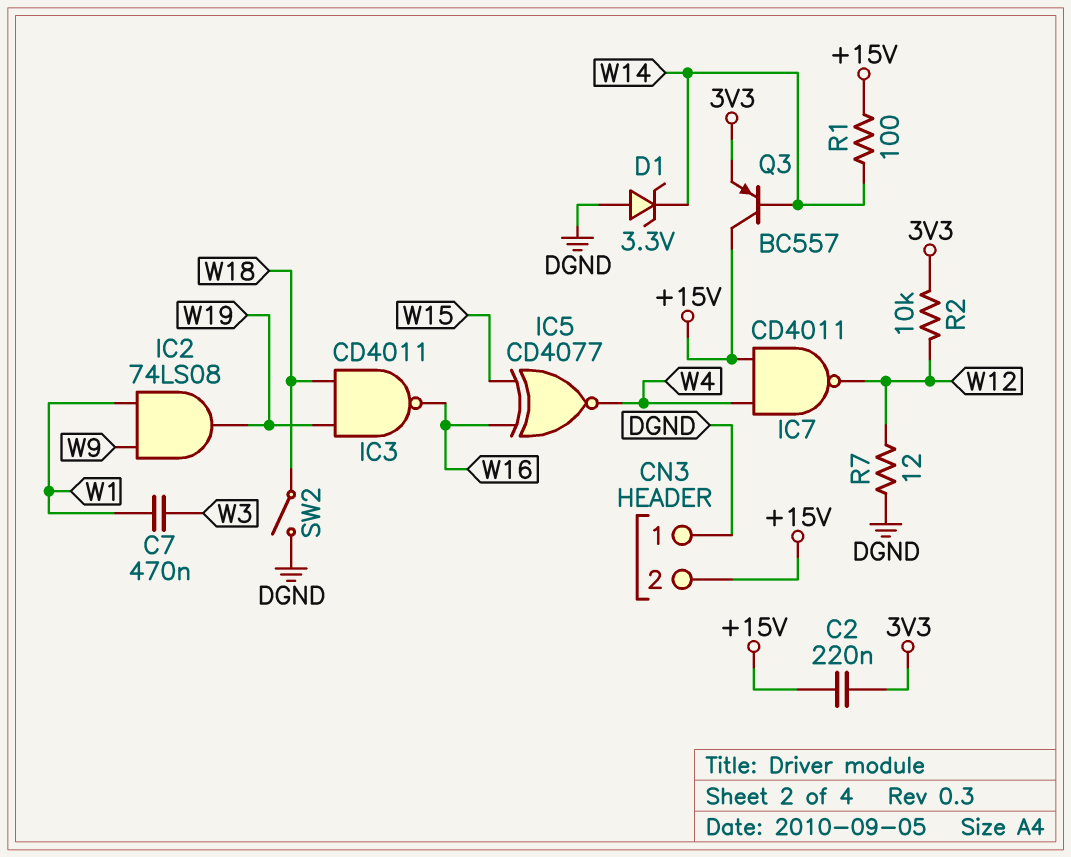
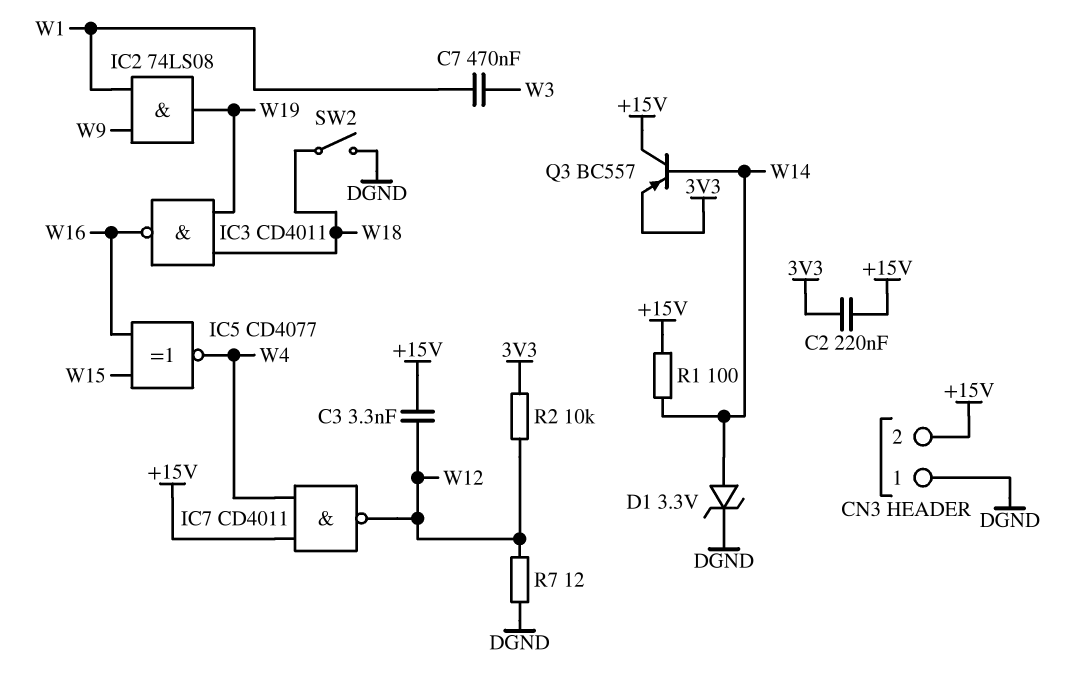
C3: none -> 3.3nF (+15V, W12)
D1: zener 3.3V (A DGND, K W14) -> zener 3.3V (A W14, K DGND)

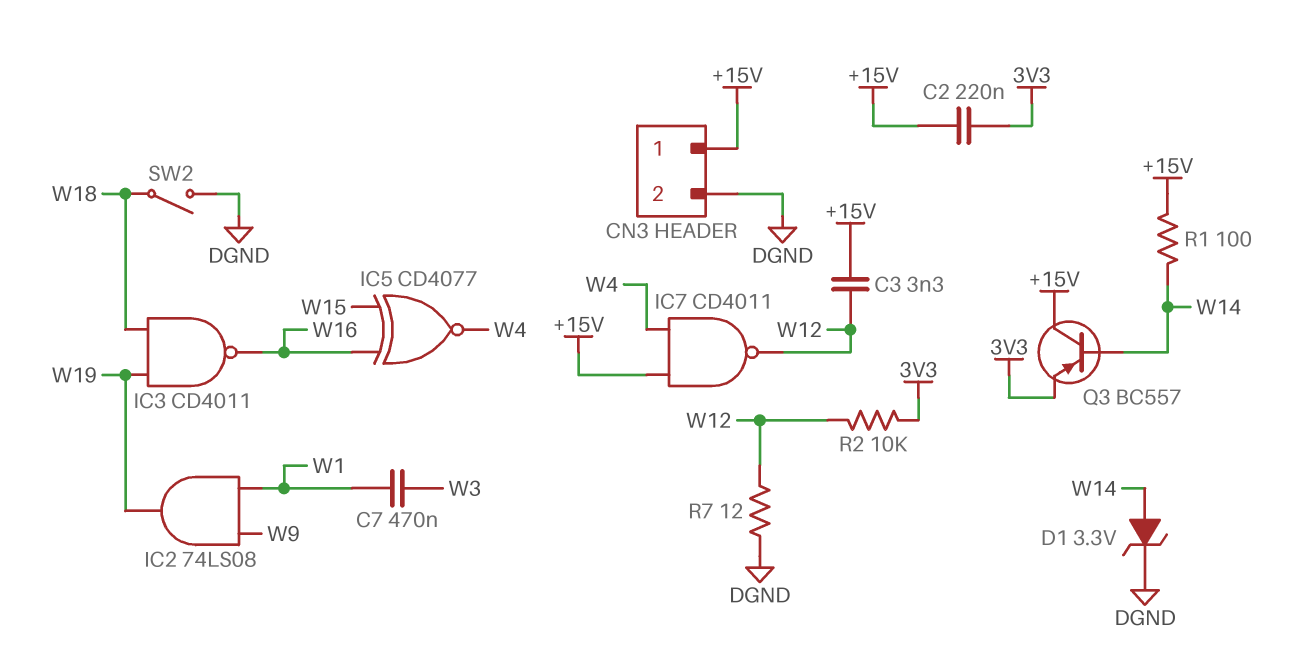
CN3 pin 1: DGND -> +15V
CN3 pin 2: +15V -> DGND

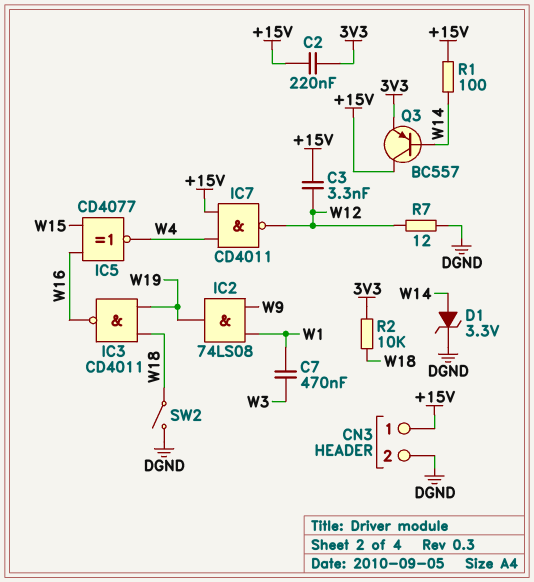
R2: 10k (3V3, W12) -> 10k (3V3, W18)

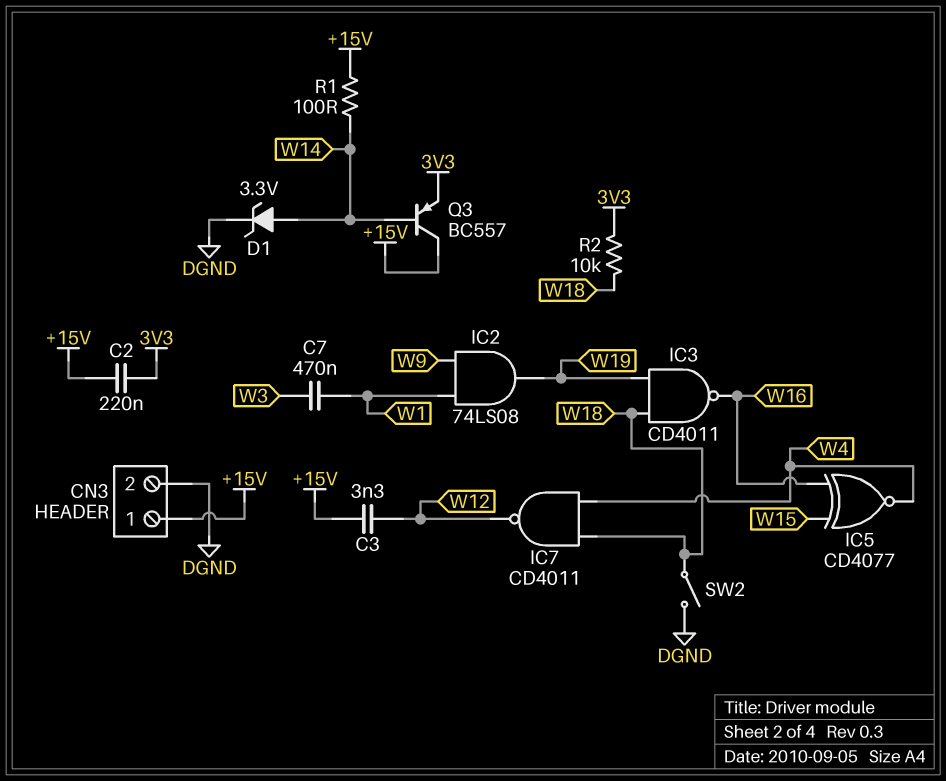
IC7: NAND CD4011 (in +15V, in W4, out W12) -> NAND CD4011 (in W4, in W18, out W12)
R7: 12 (DGND, W12) -> none

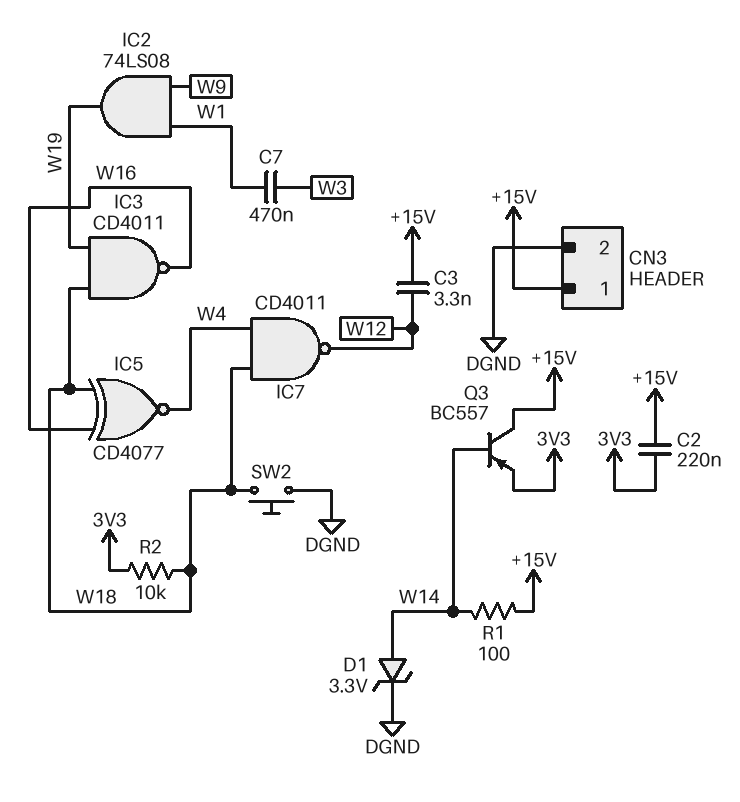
IC5: XNOR CD4077 (in W15, in W16, out W4) -> XNOR CD4077 (in W16, in W18, out W4)
SW2: switch (DGND, W18) -> button (DGND, W18)

